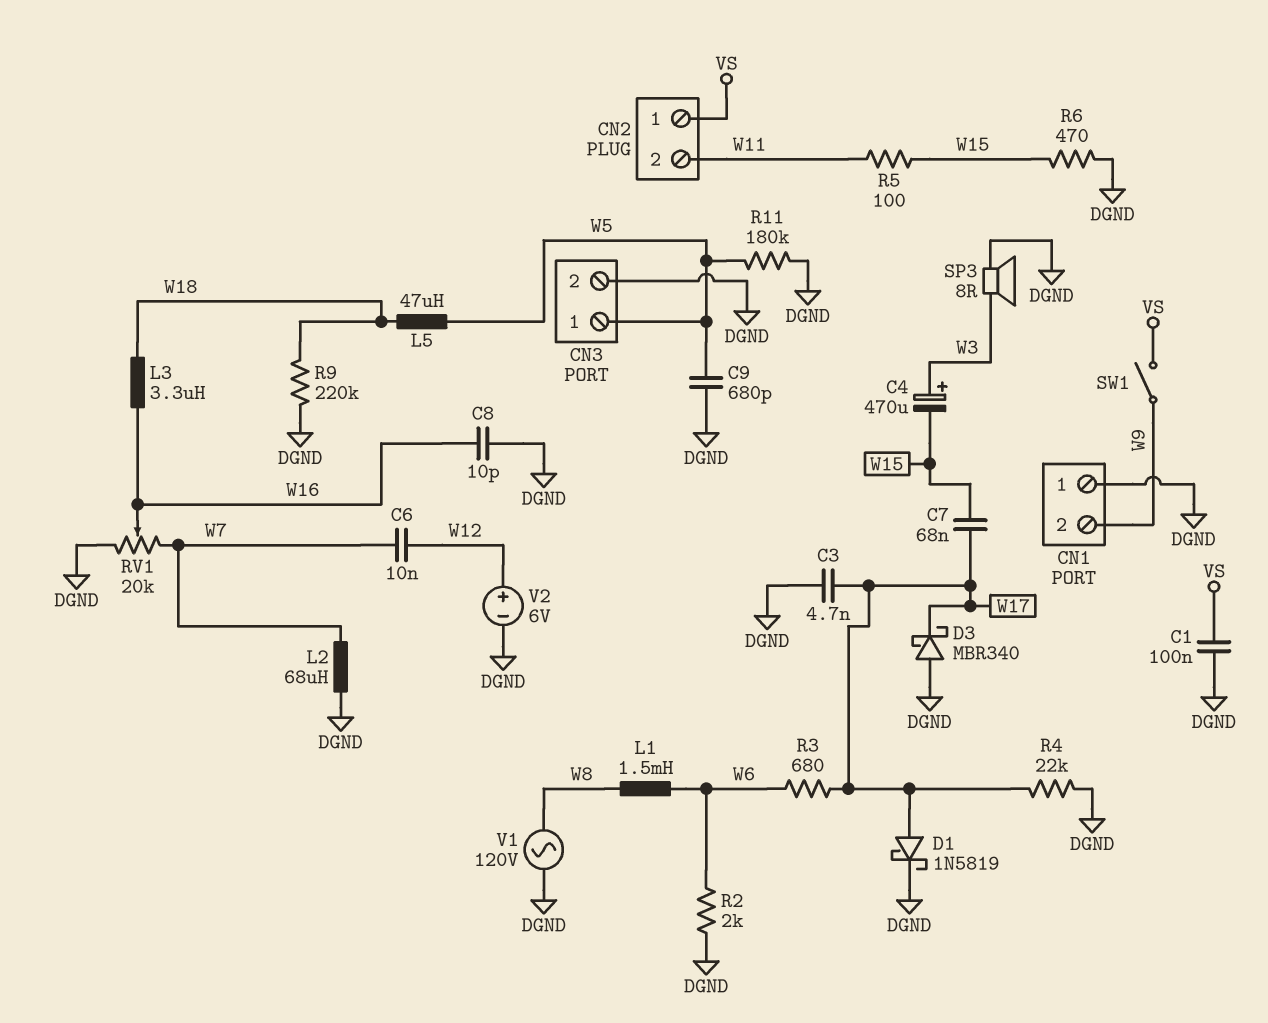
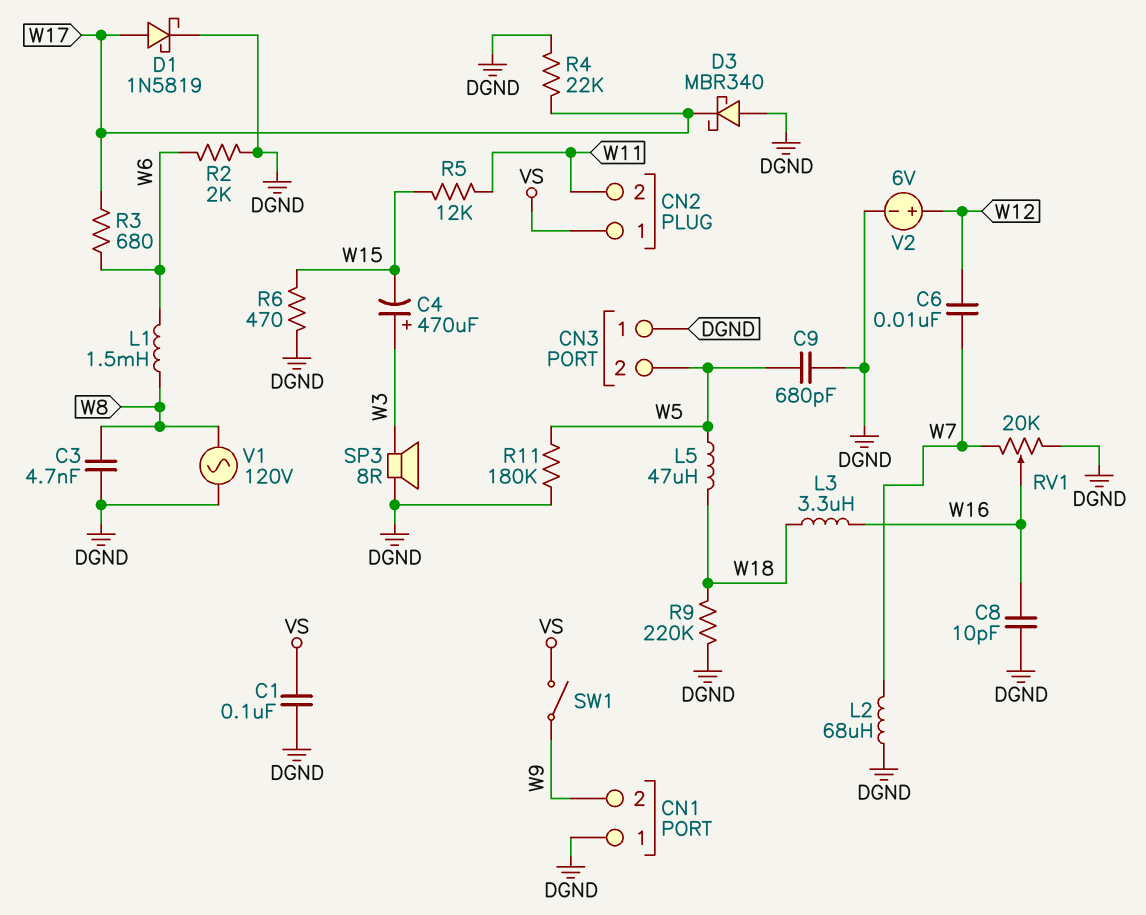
C3: 4.7nF (DGND, W17) -> 4.7nF (DGND, W8)
C7: 68nF (W15, W17) -> none
CN3 pin 1: W5 -> DGND
CN3 pin 2: DGND -> W5
R5: 100 (W11, W15) -> 12k (W11, W15)

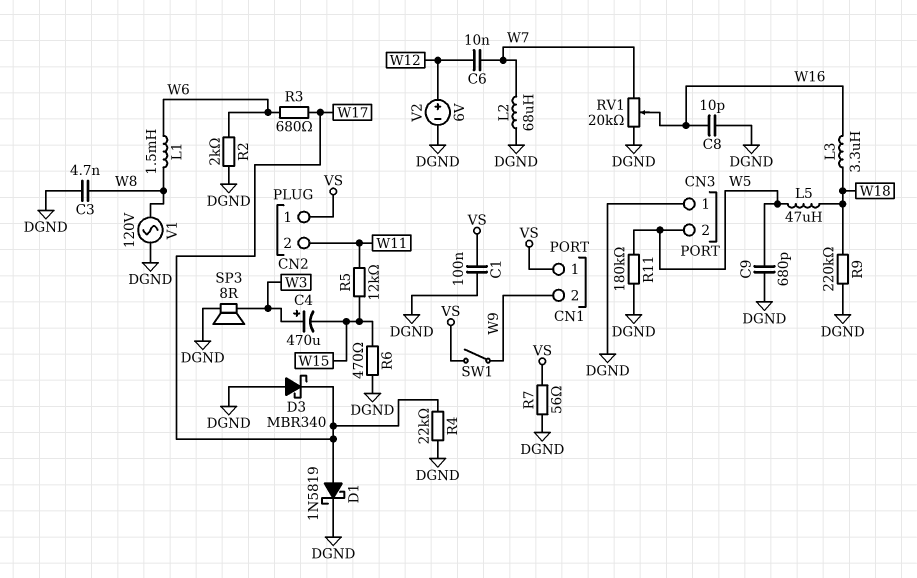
CN1 pin 1: DGND -> VS
R7: none -> 56 (DGND, VS)

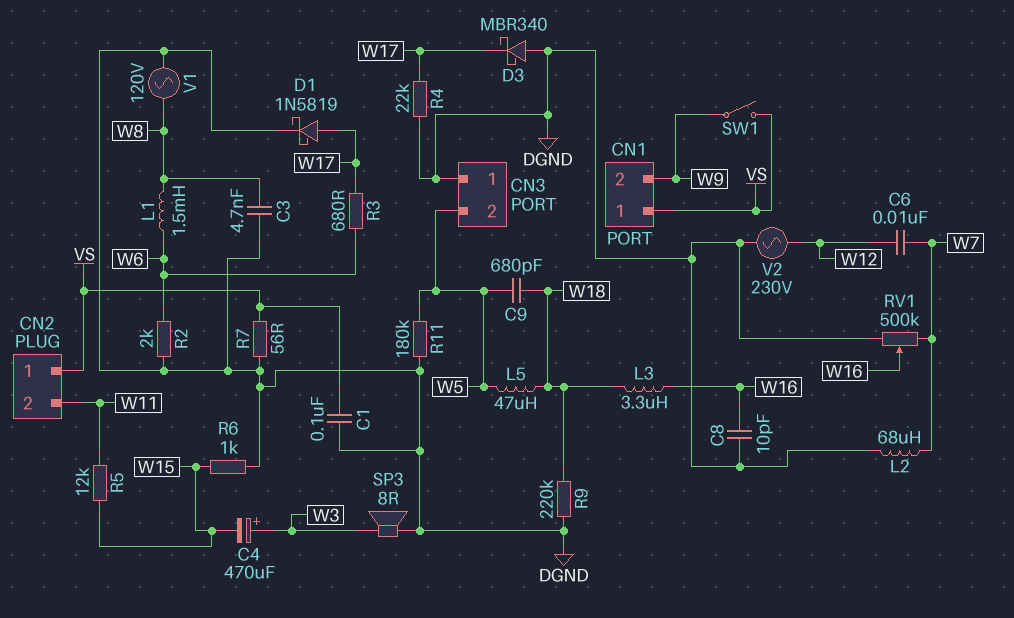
C9: 680pF (DGND, W5) -> 680pF (W5, W18)
R6: 470 (DGND, W15) -> 1k (DGND, W15)
RV1: 20k (DGND, W7, wiper W16) -> 500k (DGND, W7, wiper W16)
V2: 6V (plus W12, minus DGND) -> AC 230V (DGND, W12)

